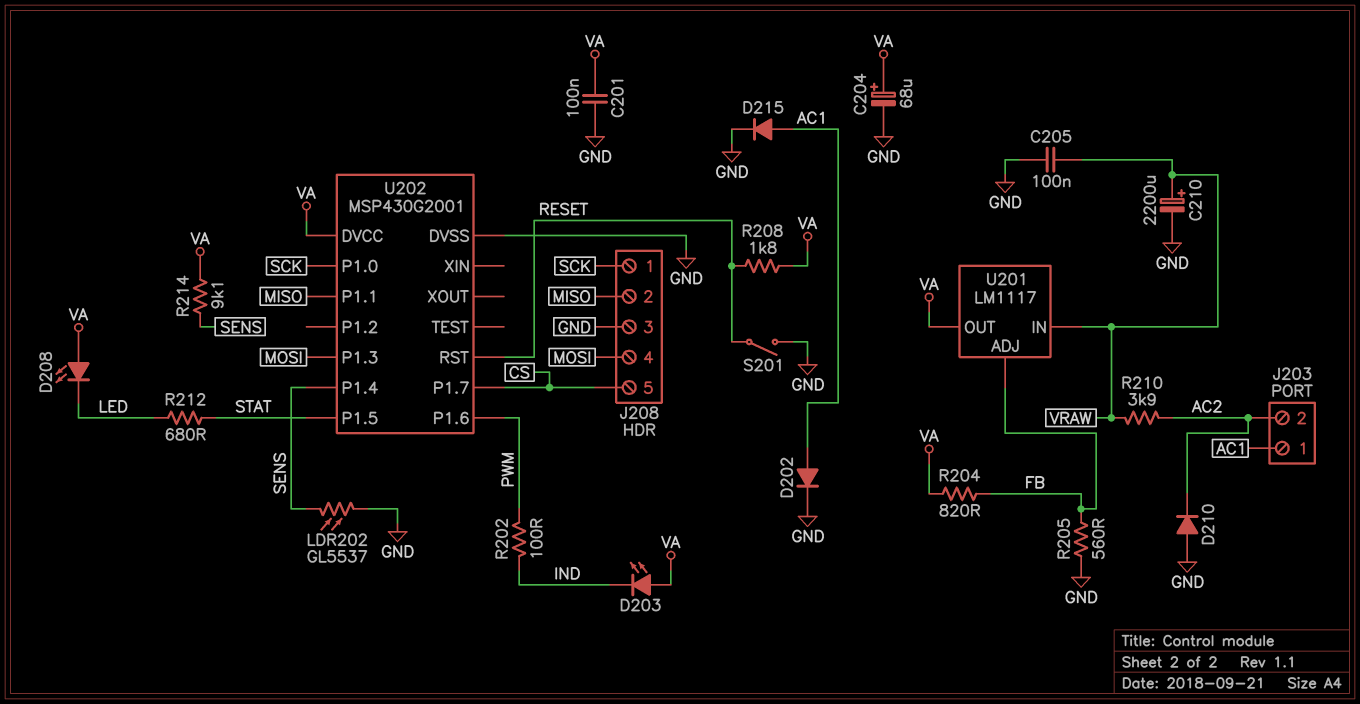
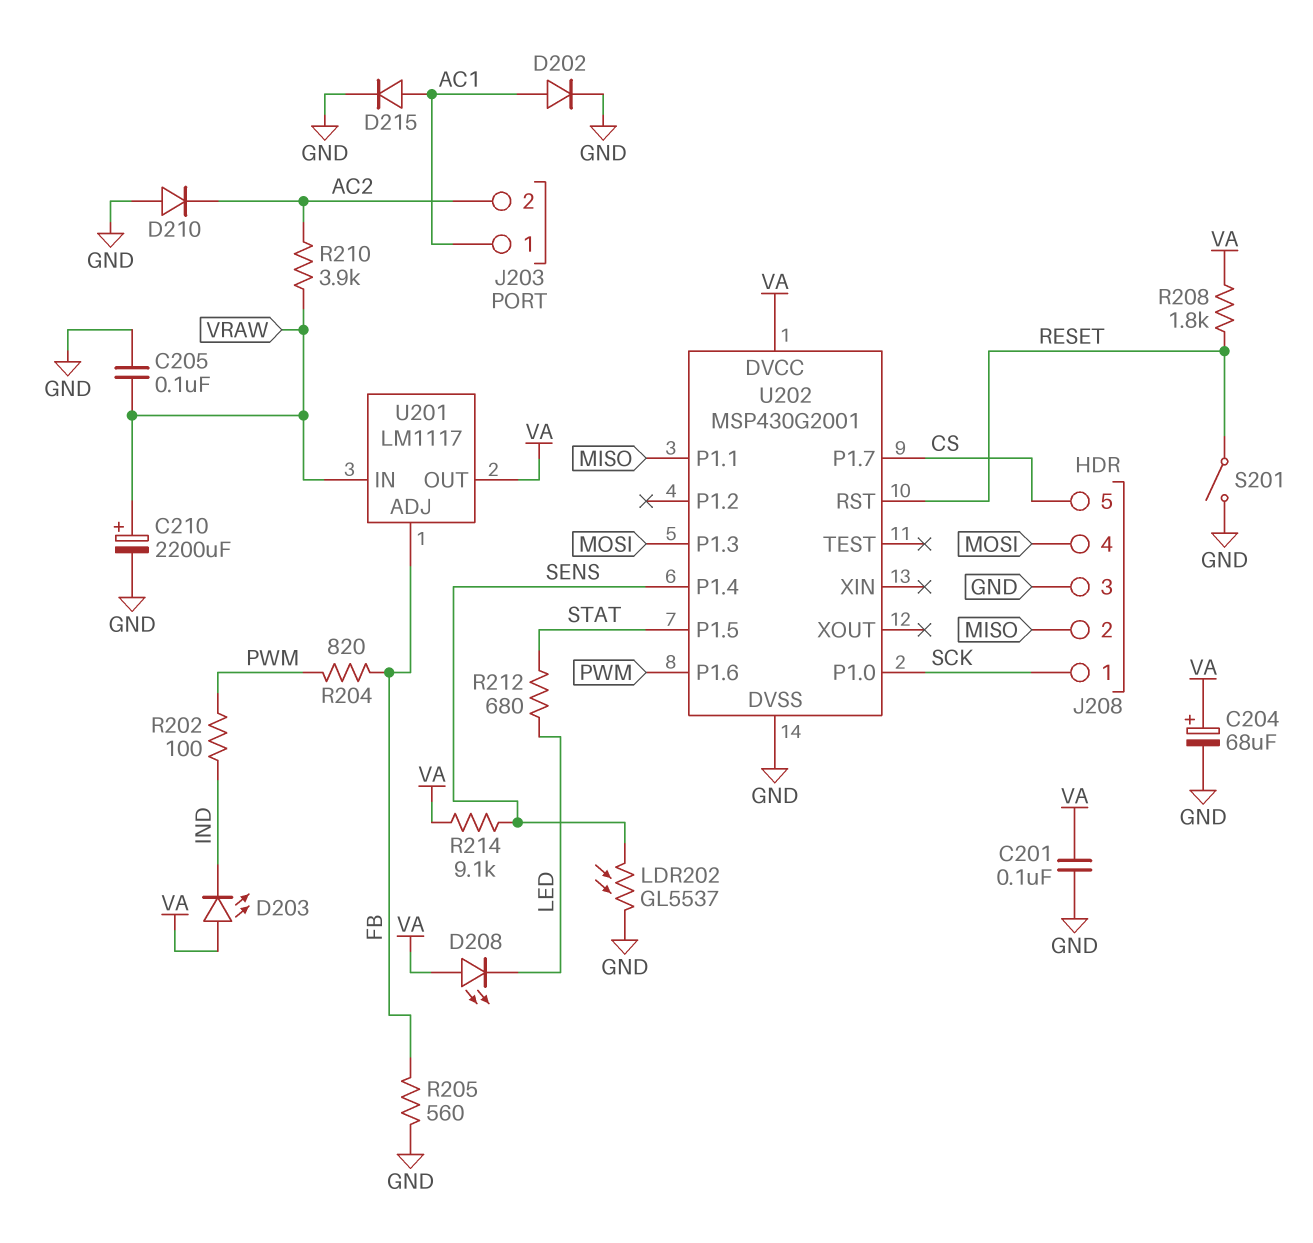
R204: 820 (FB, VA) -> 820 (FB, PWM)

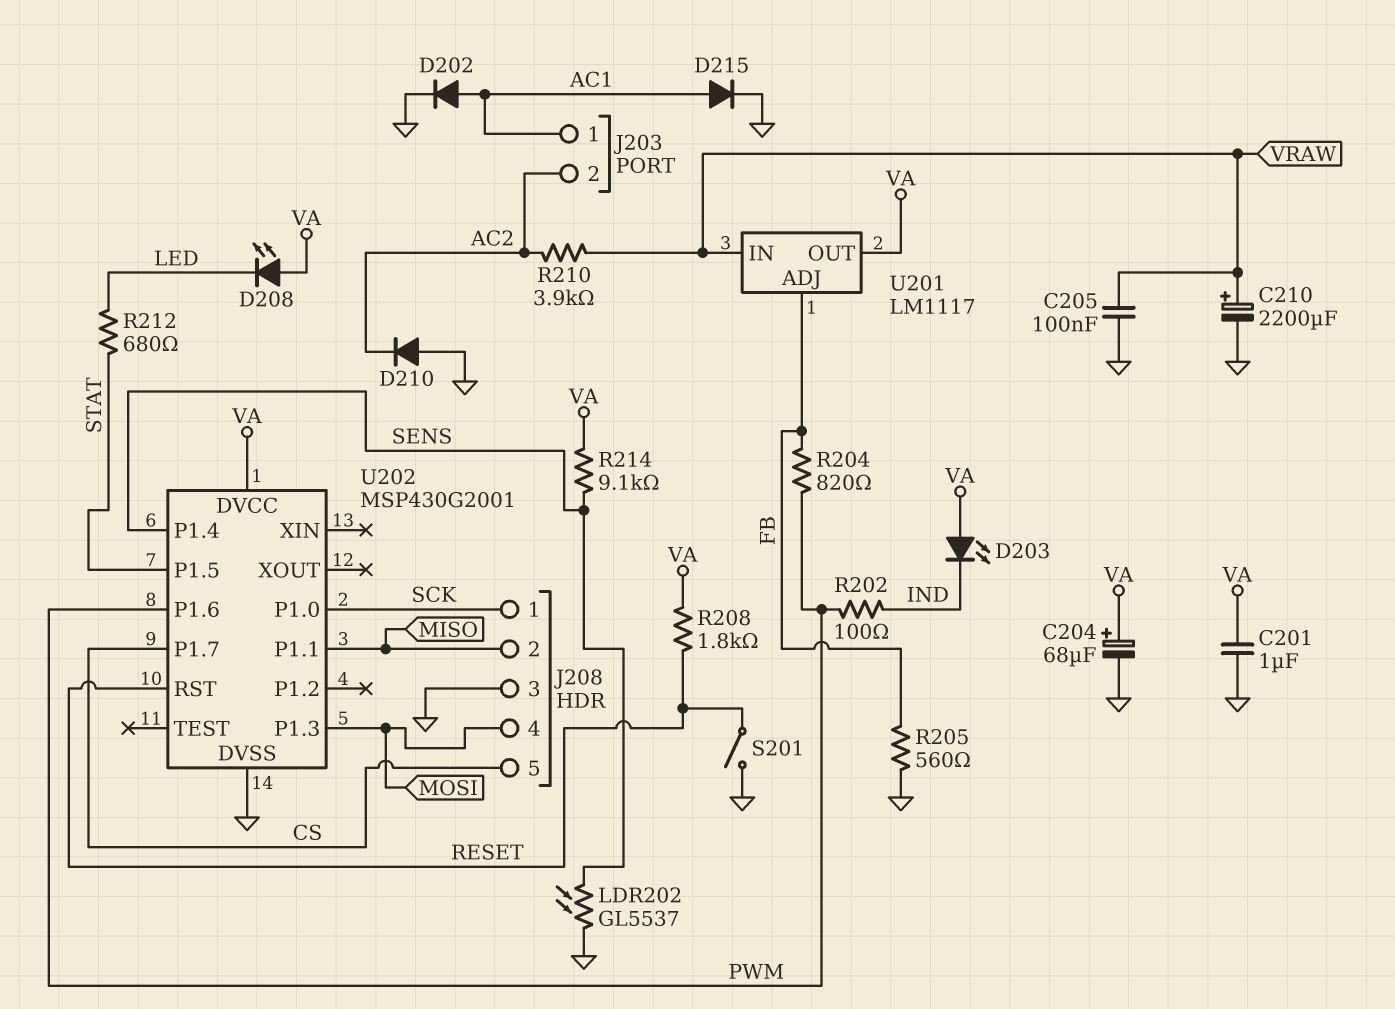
C201: 100nF (GND, VA) -> 1uF (GND, VA)

